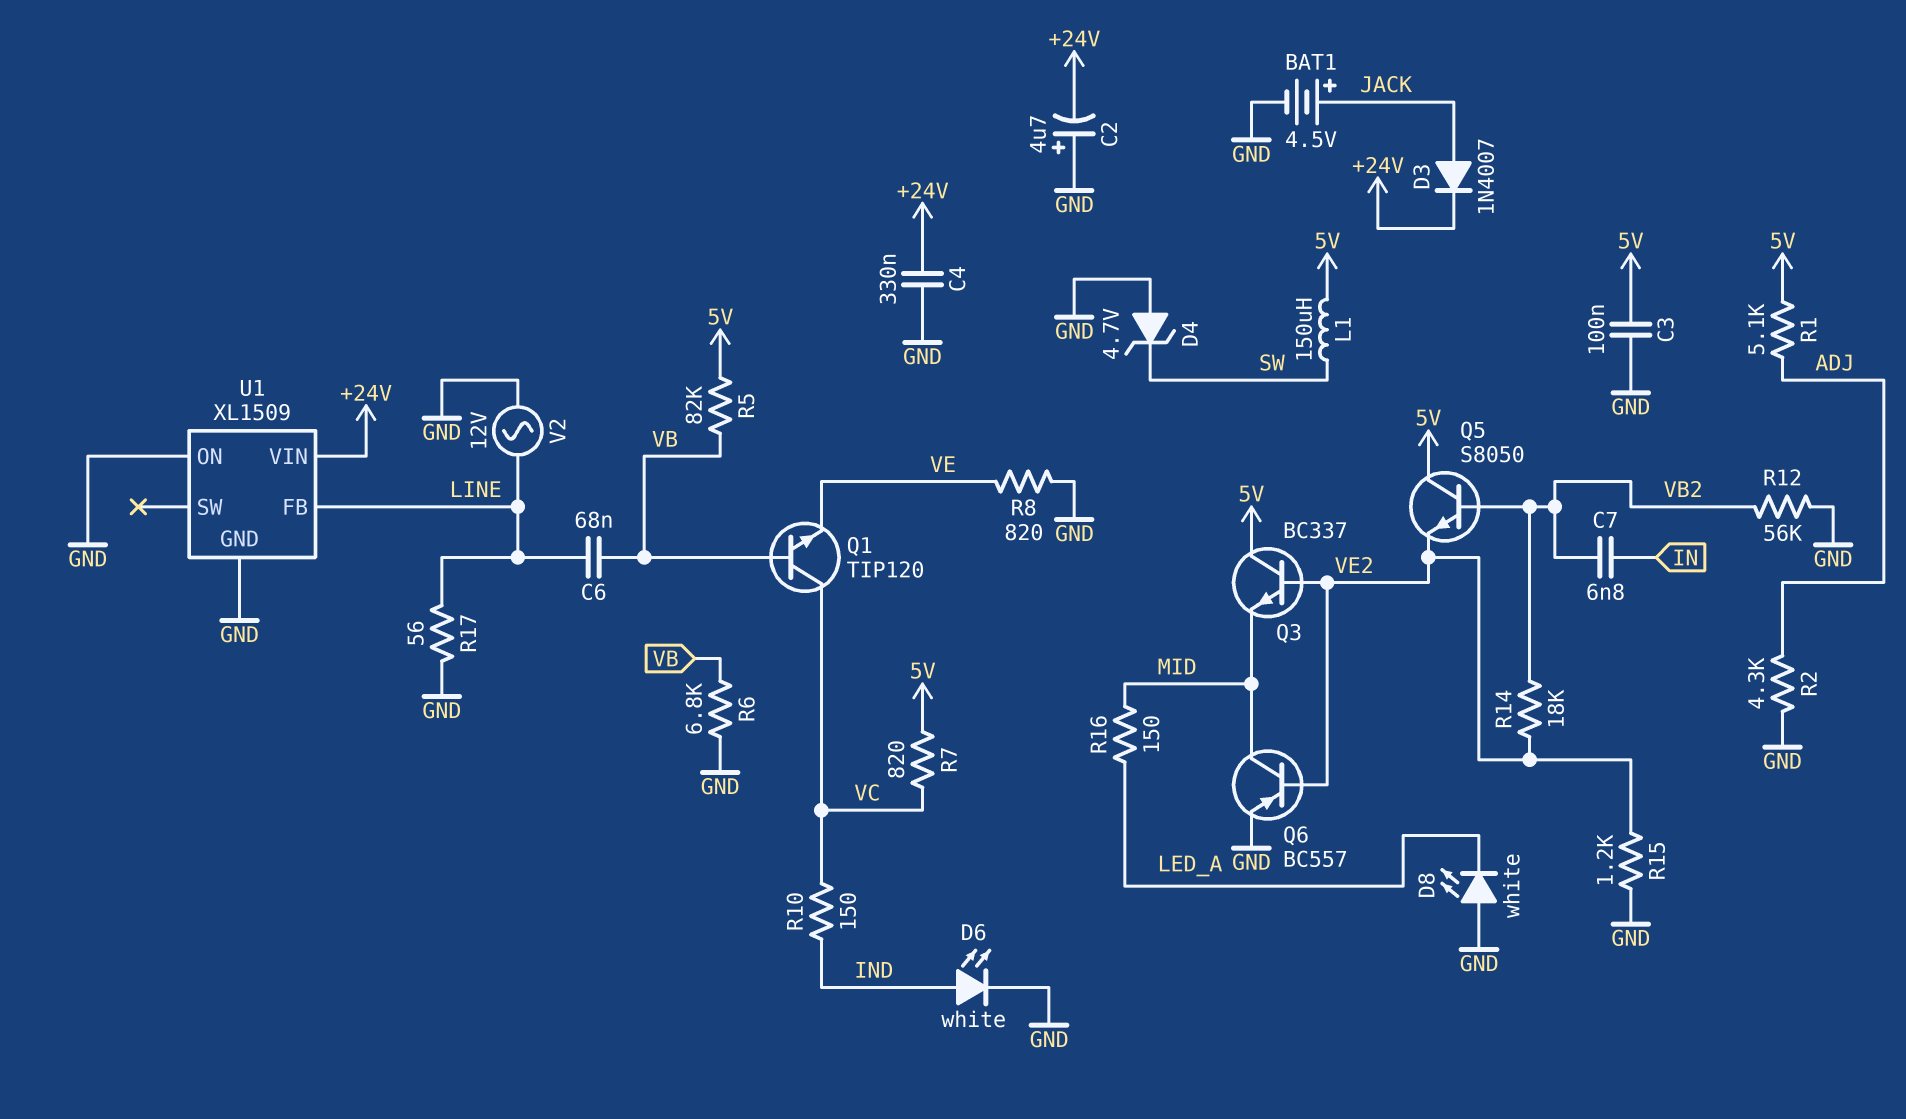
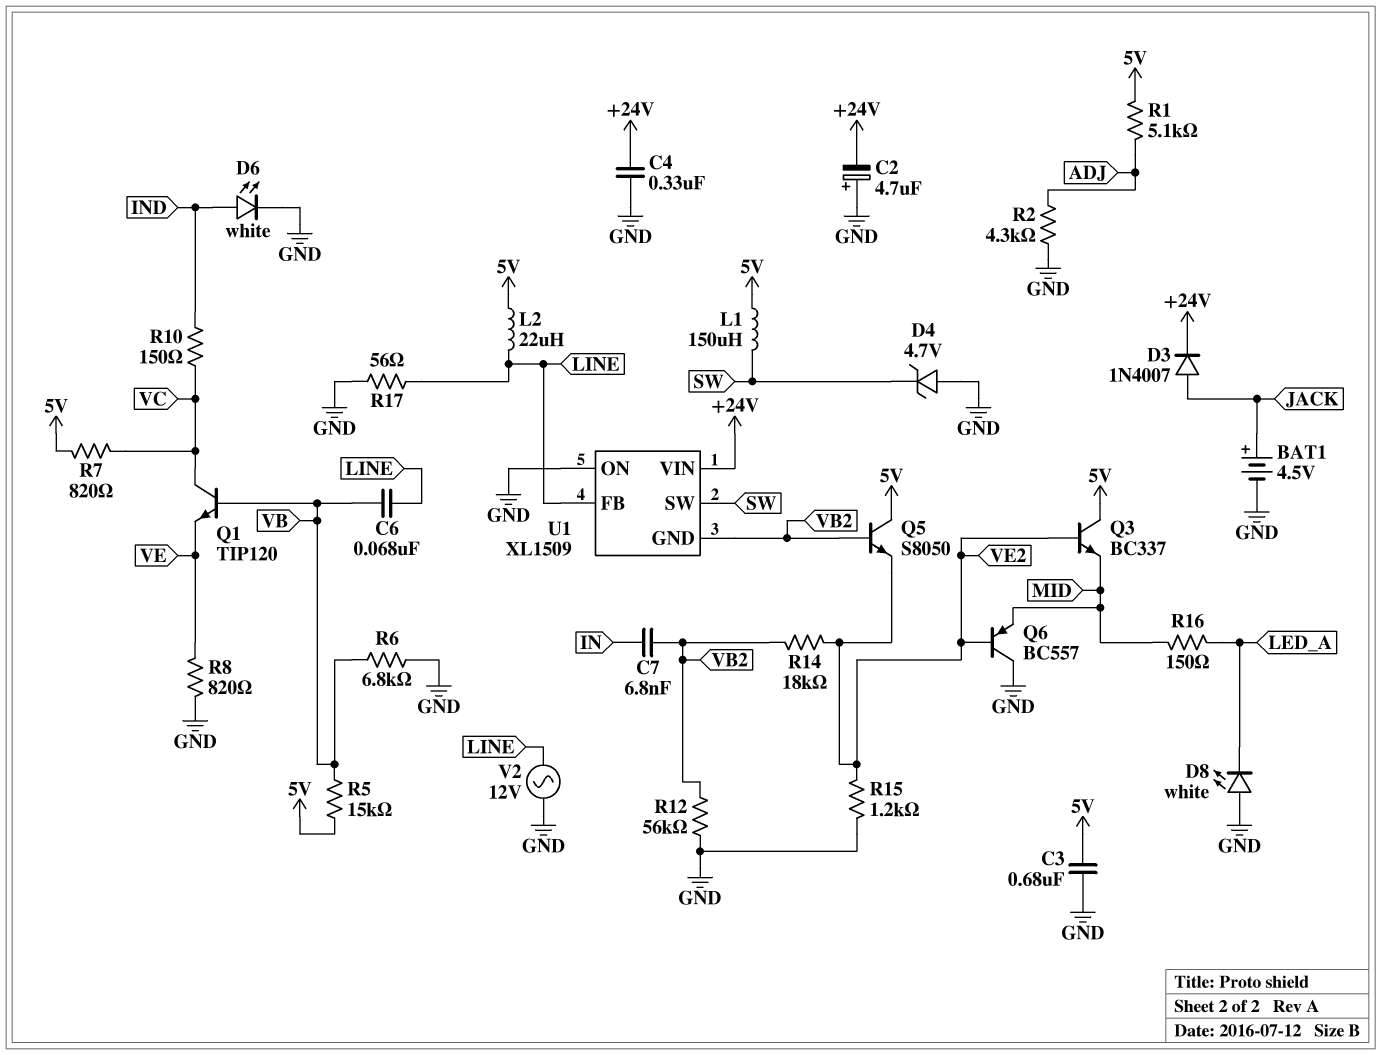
C3: 100nF (5V, GND) -> 680nF (5V, GND)
L2: none -> 22uH (5V, LINE)
Q6: PNP BC557 (B VE2, C MID, E GND) -> PNP BC557 (B VE2, C GND, E MID)
R5: 82k (5V, VB) -> 15k (5V, VB)
U1 pin GND: GND -> VB2
U1 pin SW: none -> SW

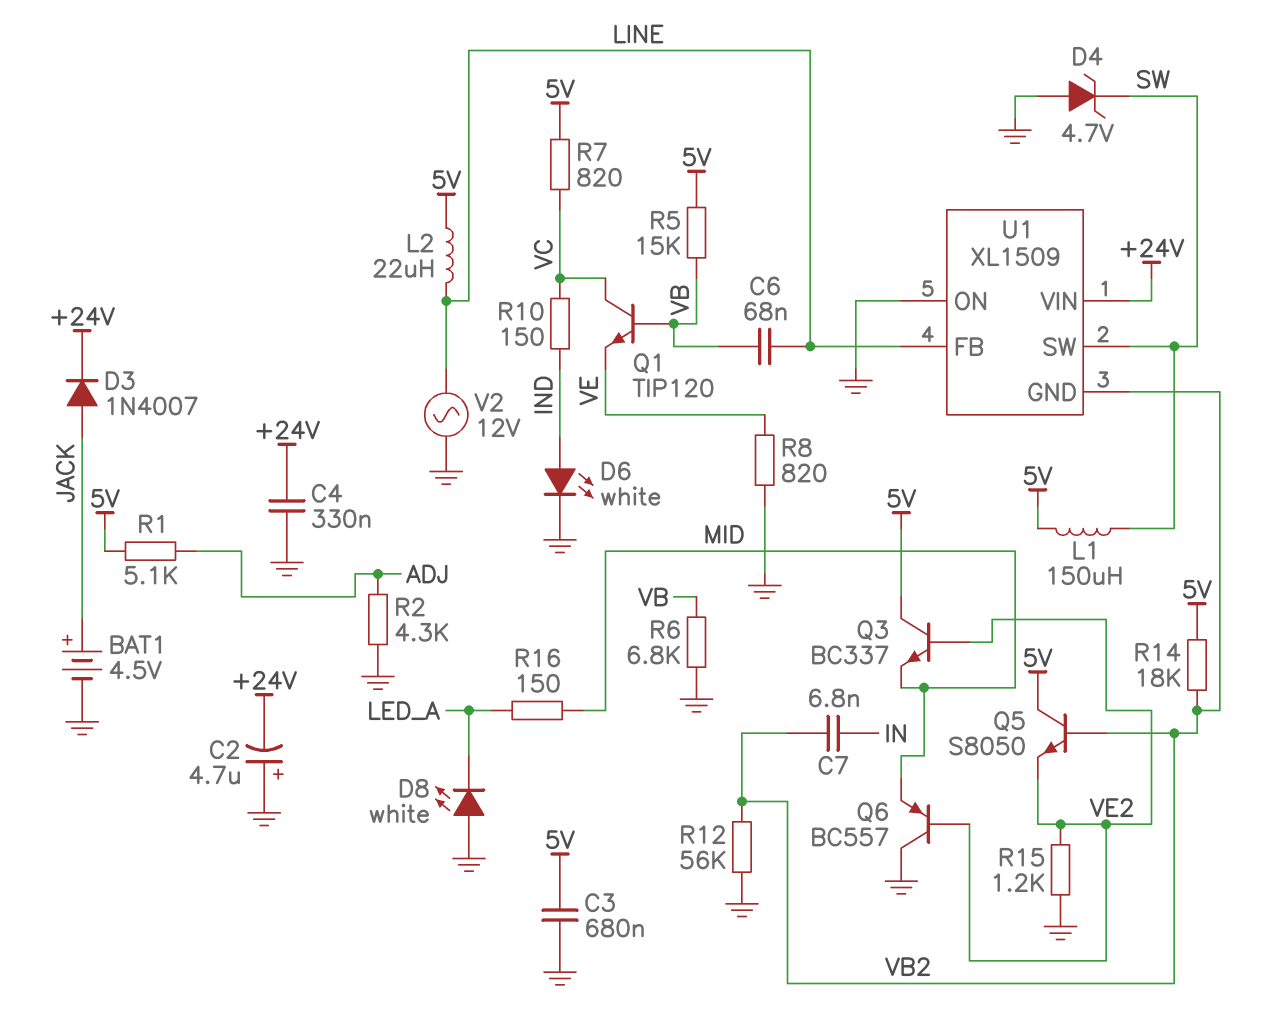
R14: 18k (VB2, VE2) -> 18k (5V, VB2)
R17: 56 (GND, LINE) -> none

